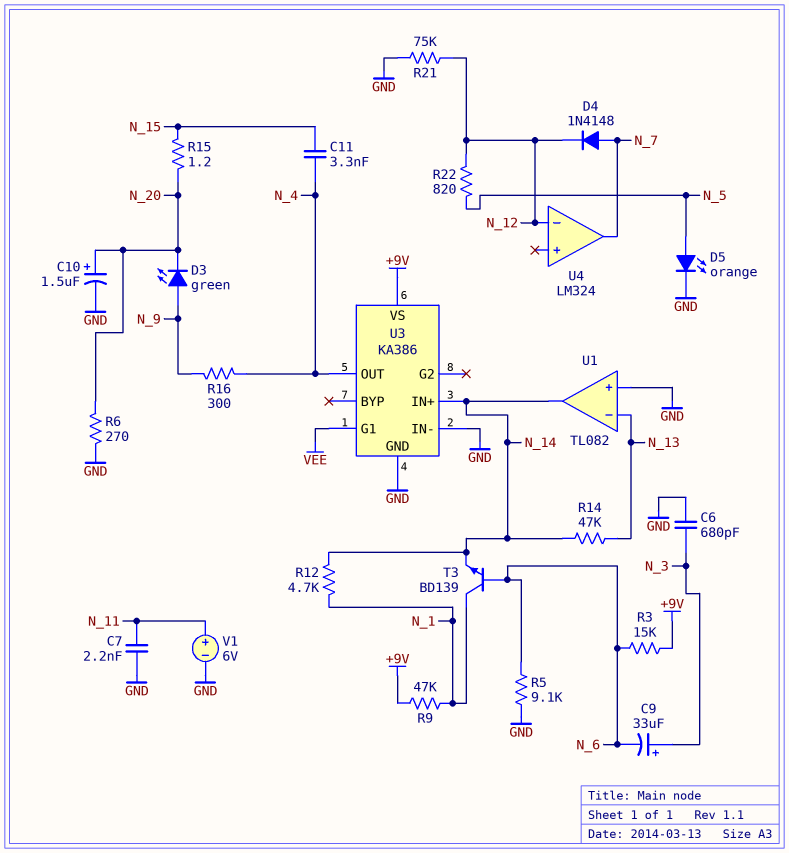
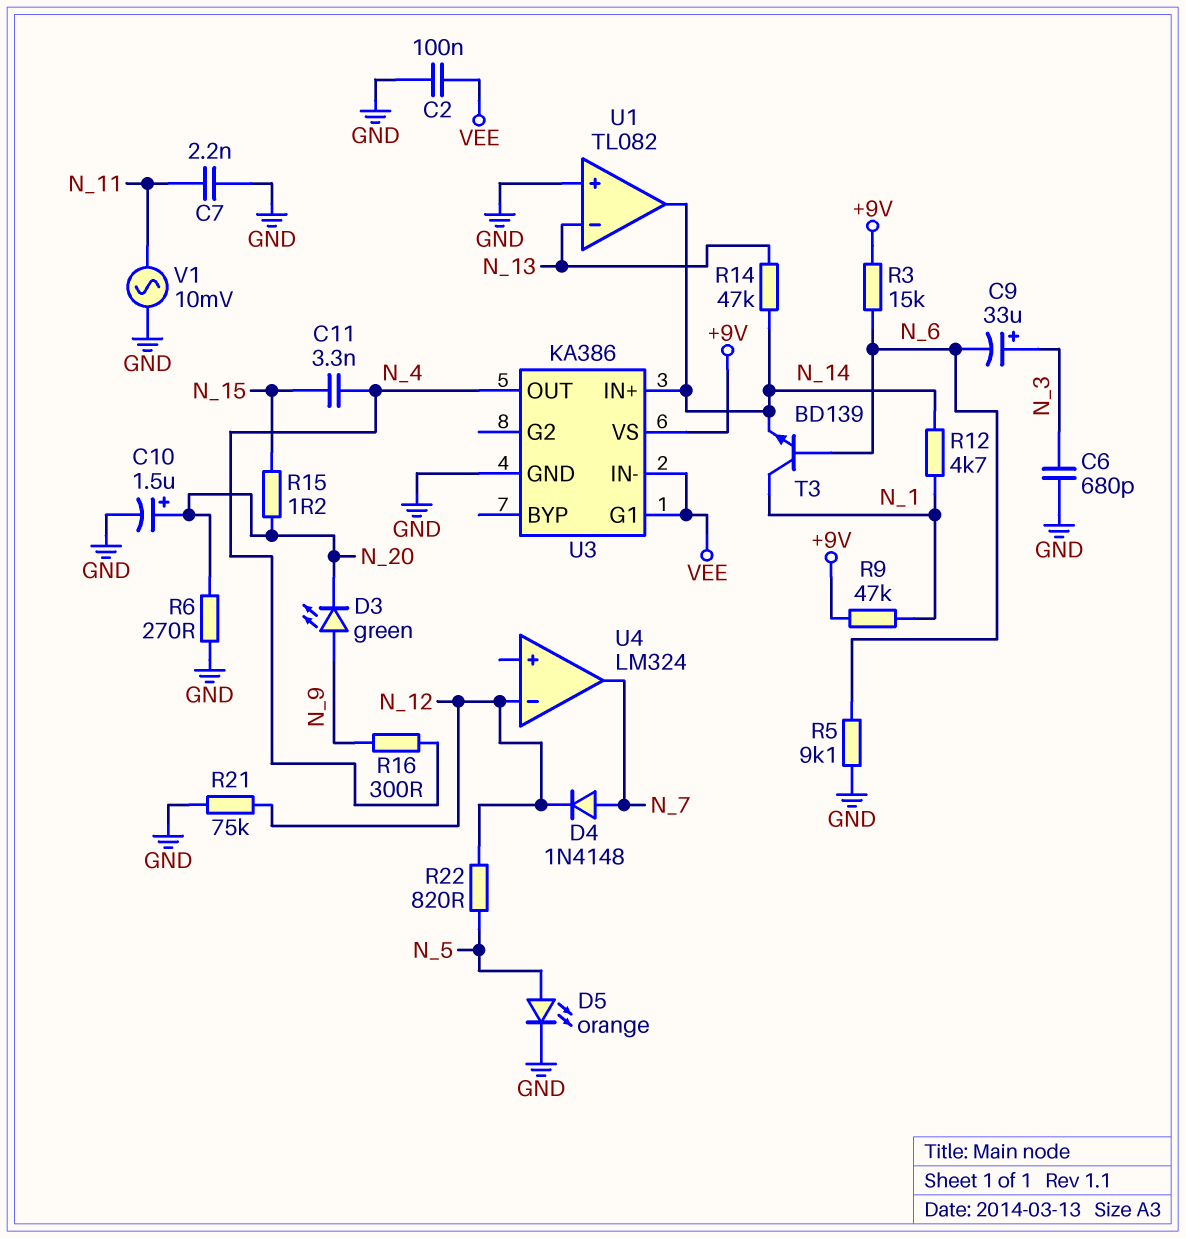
C2: none -> 100nF (GND, VEE)
U3 pin IN-: GND -> VEE
V1: 6V (plus N_11, minus GND) -> AC 10mV (GND, N_11)

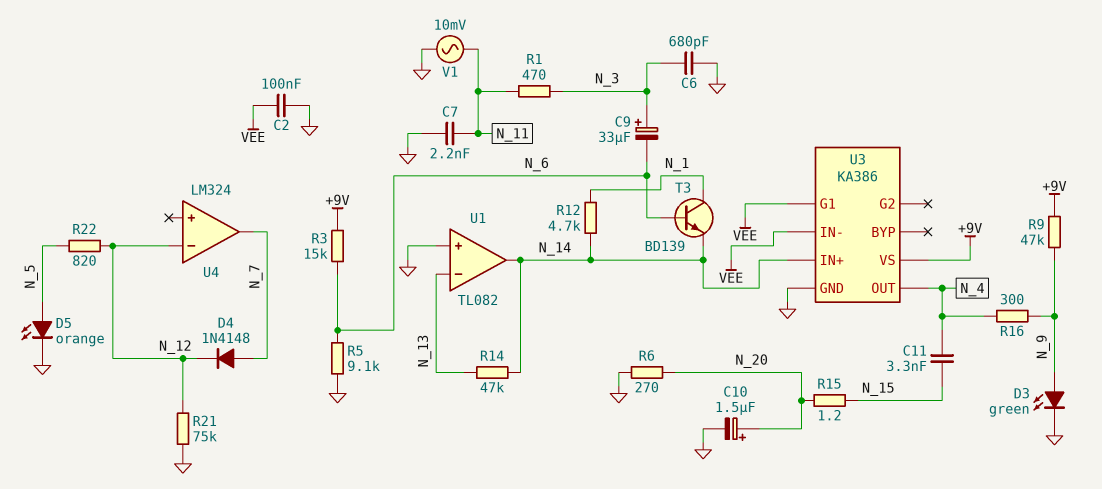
D3: LED green (A N_9, K N_20) -> LED green (A N_9, K GND)
R1: none -> 470 (N_3, N_11)
R9: 47k (+9V, N_1) -> 47k (+9V, N_9)

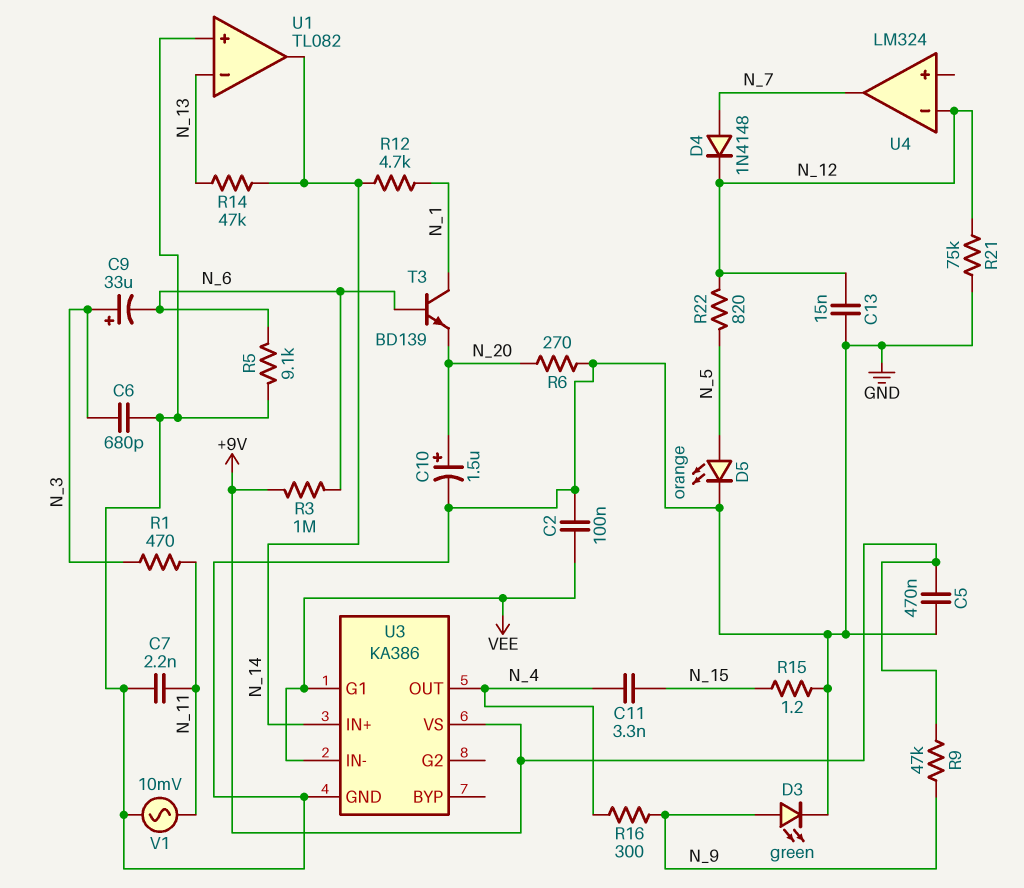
C5: none -> 470nF (+9V, GND)
C13: none -> 15nF (GND, N_12)
R3: 15k (+9V, N_6) -> 1M (+9V, N_6)
R15: 1.2 (N_15, N_20) -> 1.2 (GND, N_15)
T3: NPN BD139 (B N_6, C N_1, E N_14) -> NPN BD139 (B N_6, C N_1, E N_20)

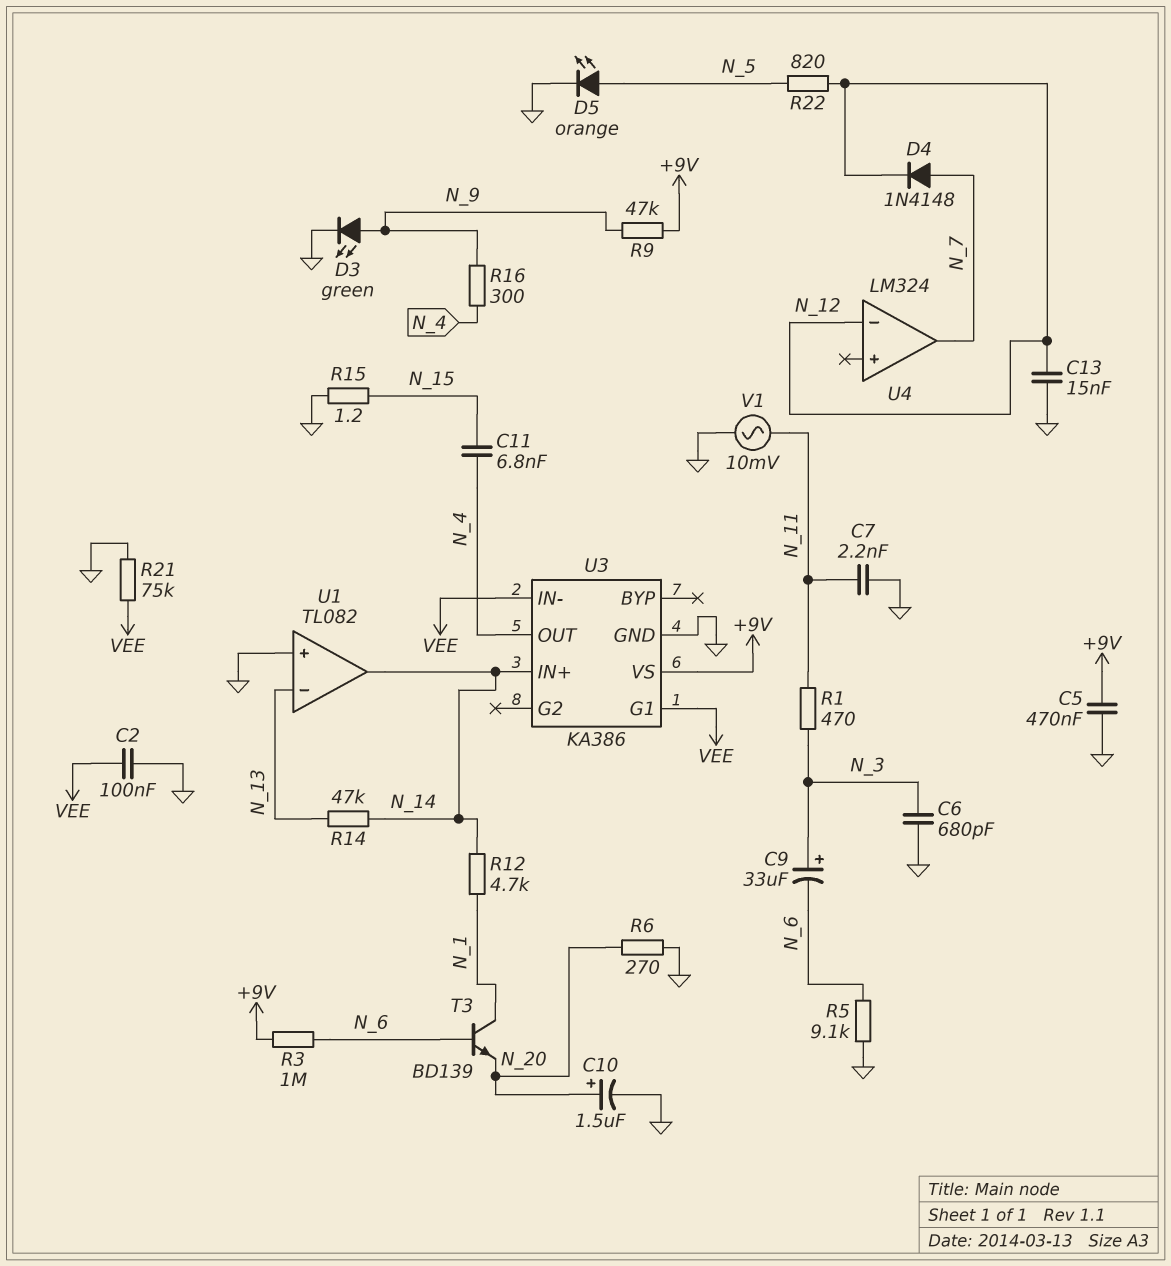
C11: 3.3nF (N_4, N_15) -> 6.8nF (N_4, N_15)
R21: 75k (GND, N_12) -> 75k (GND, VEE)

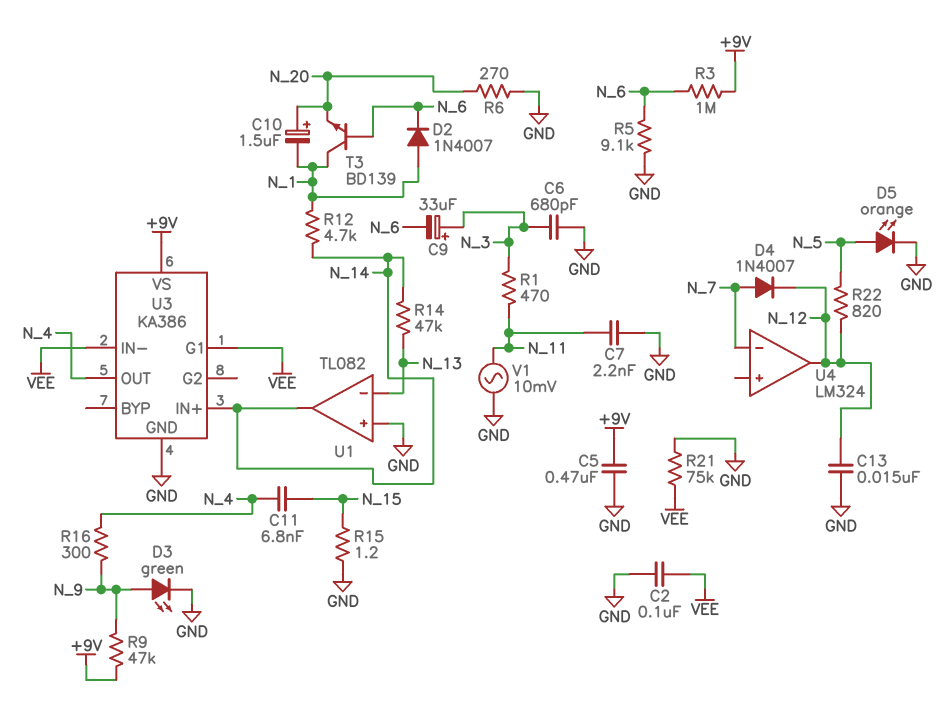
C10: 1.5uF (plus N_20, minus GND) -> 1.5uF (plus N_20, minus N_1)
D2: none -> diode 1N4007 (A N_1, K N_6)
D4: diode 1N4148 (A N_7, K N_12) -> diode 1N4007 (A N_7, K N_12)
U4 pin in-: N_12 -> N_7
U4 pin out: N_7 -> N_12

